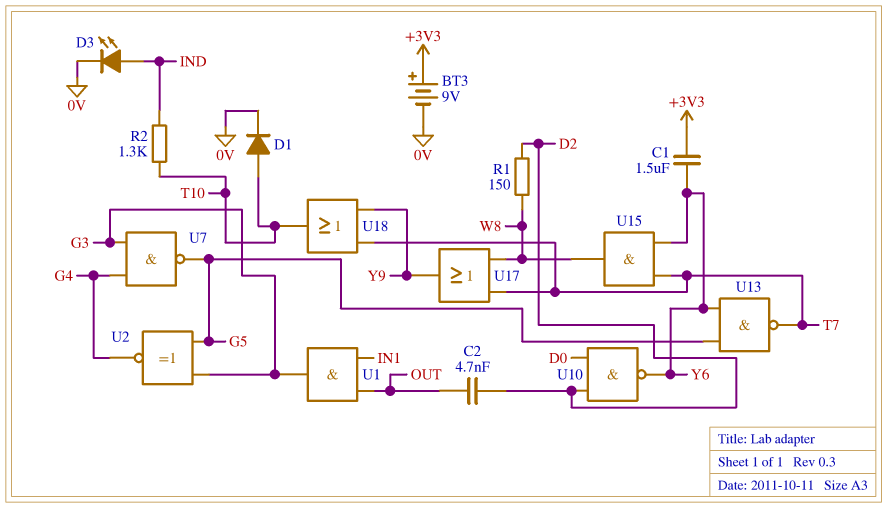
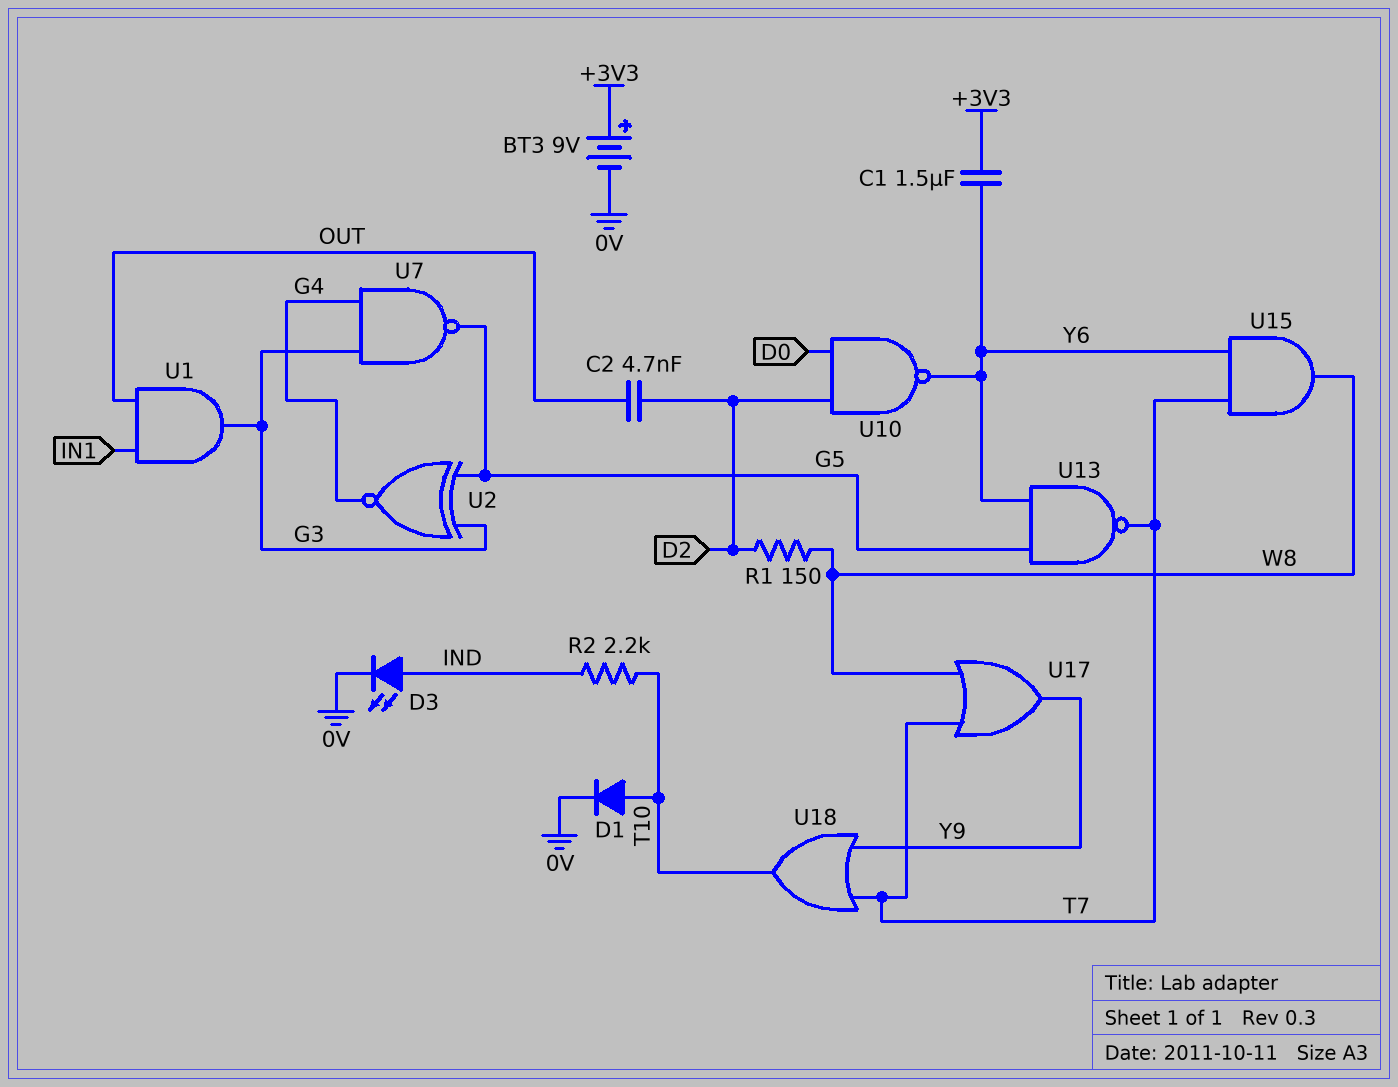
R2: 1.3k (IND, T10) -> 2.2k (IND, T10)

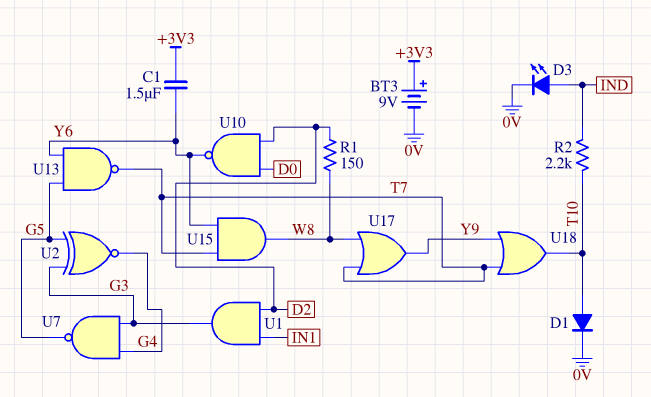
C2: 4.7nF (D2, OUT) -> none
U1: AND (in IN1, in OUT, out G3) -> AND (in D2, in IN1, out G3)

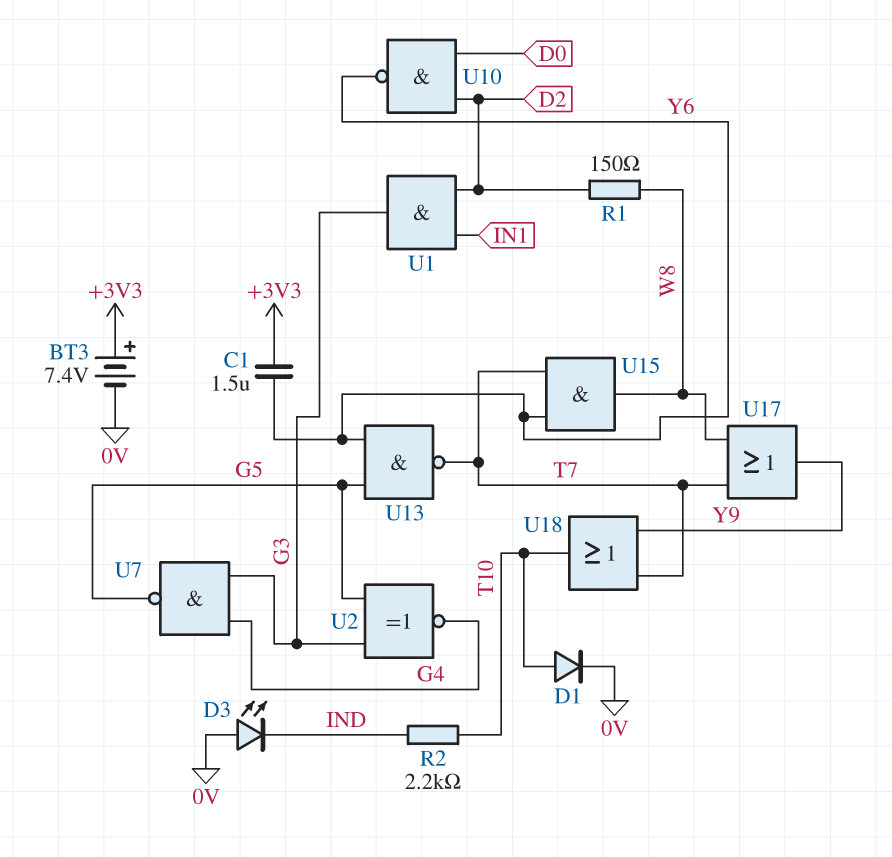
BT3: 9V (plus +3V3, minus 0V) -> 7.4V (plus +3V3, minus 0V)
D3: LED (A IND, K 0V) -> LED (A 0V, K IND)

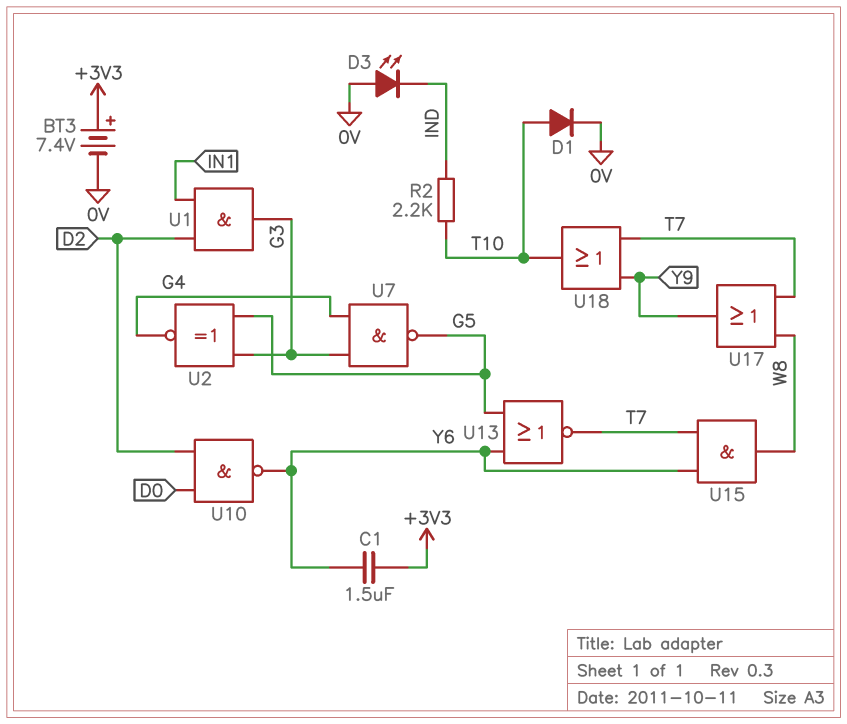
R1: 150 (D2, W8) -> none
U13: NAND (in G5, in Y6, out T7) -> NOR (in G5, in Y6, out T7)

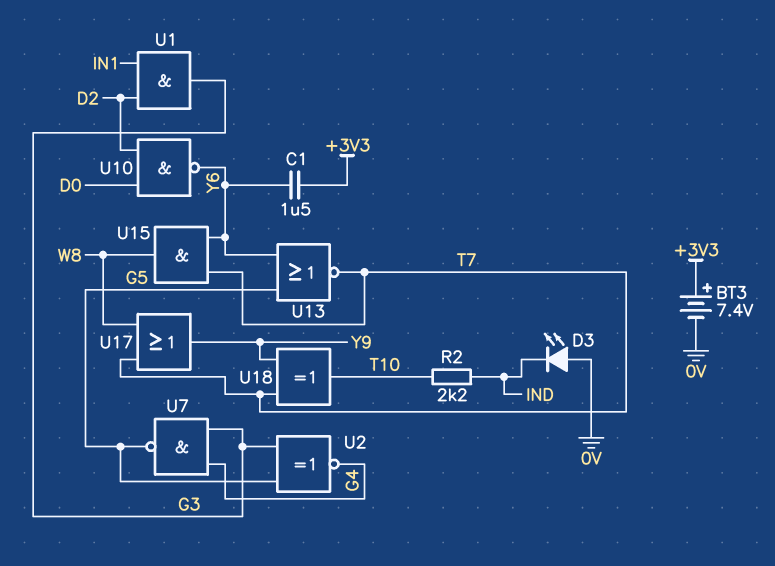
D1: diode (A T10, K 0V) -> none
U18: OR (in T7, in Y9, out T10) -> XOR (in T7, in Y9, out T10)

